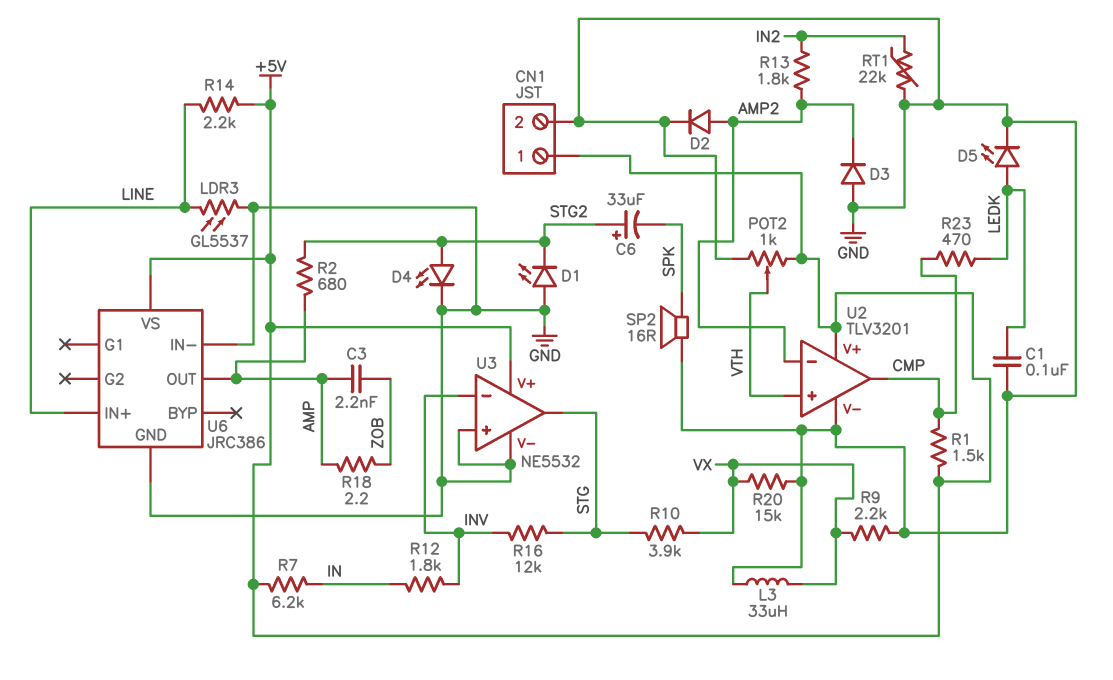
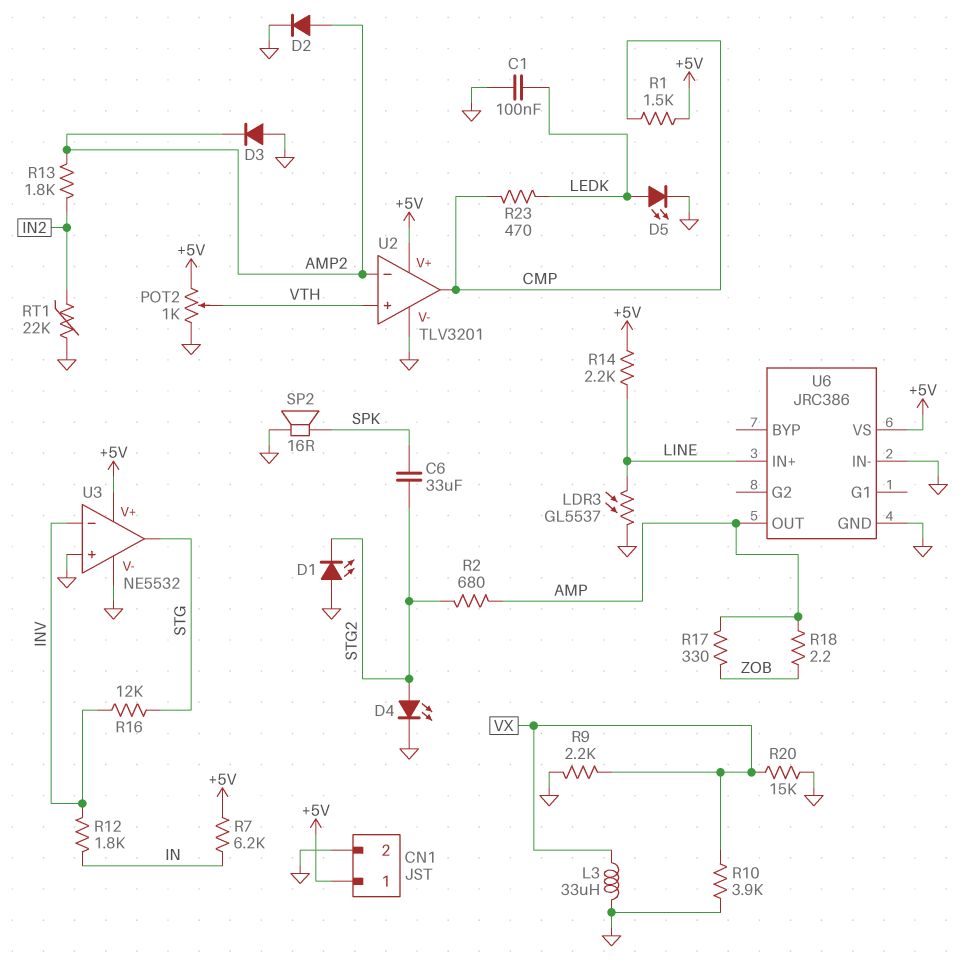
C3: 2.2nF (AMP, ZOB) -> none
C6: 33uF (plus STG2, minus SPK) -> 33uF (SPK, STG2)
R10: 3.9k (STG, VX) -> 3.9k (GND, VX)
R17: none -> 330 (AMP, ZOB)

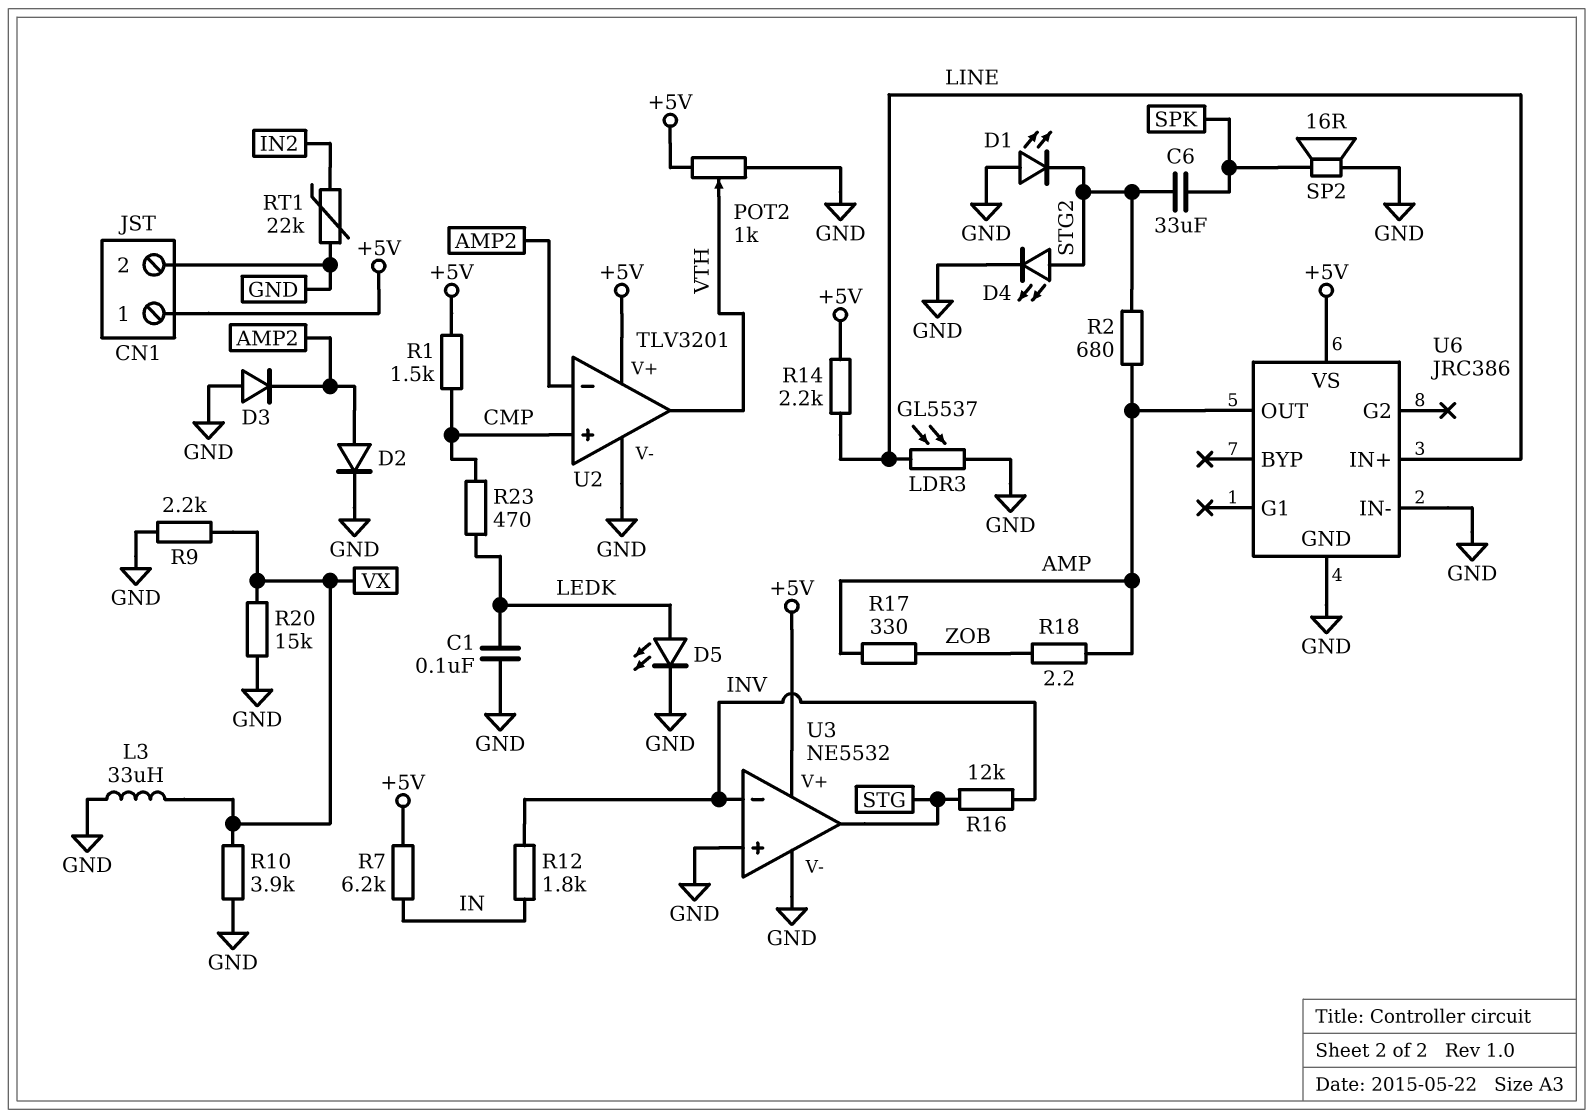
R13: 1.8k (AMP2, IN2) -> none
U2 pin in+: VTH -> CMP
U2 pin out: CMP -> VTH

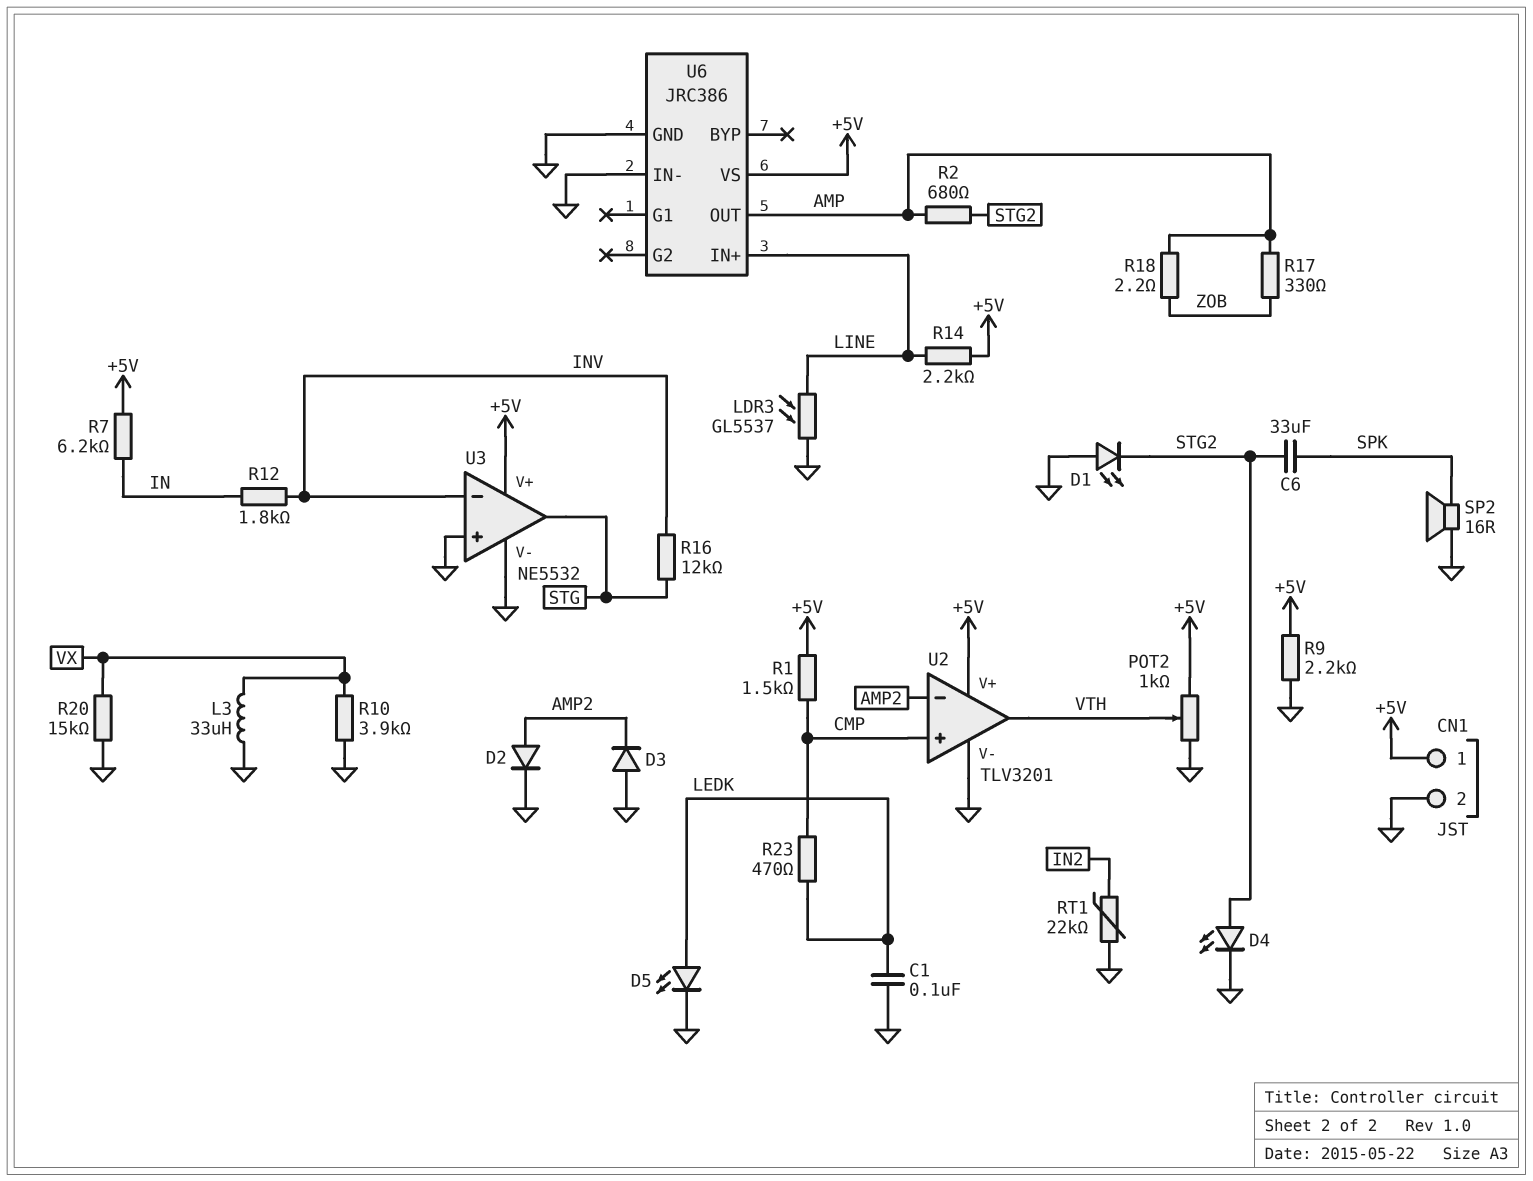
R9: 2.2k (GND, VX) -> 2.2k (+5V, GND)

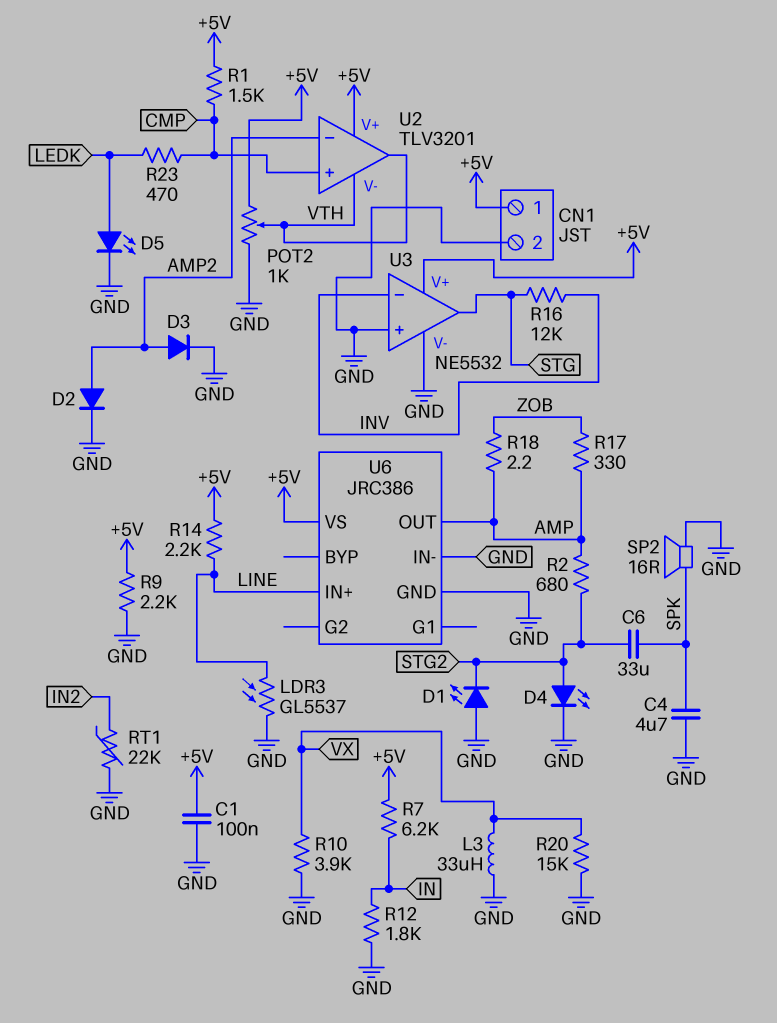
C1: 100nF (GND, LEDK) -> 100nF (+5V, GND)
C4: none -> 4.7uF (GND, SPK)
D3: diode (A GND, K AMP2) -> diode (A AMP2, K GND)
R12: 1.8k (IN, INV) -> 1.8k (GND, IN)
U2 pin V-: GND -> VTH

